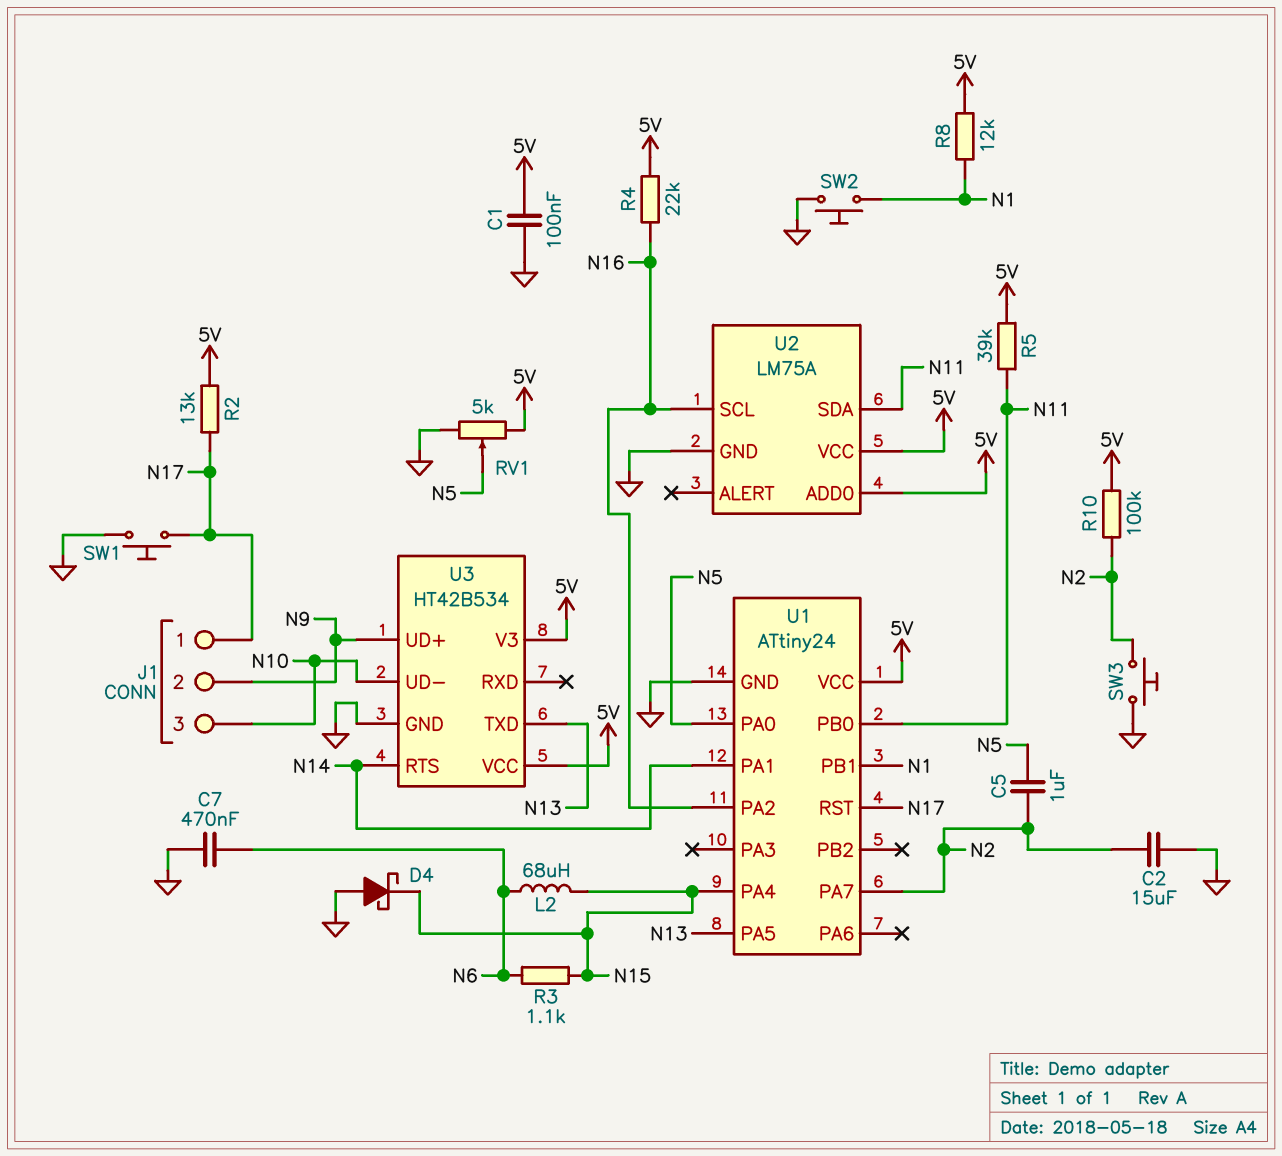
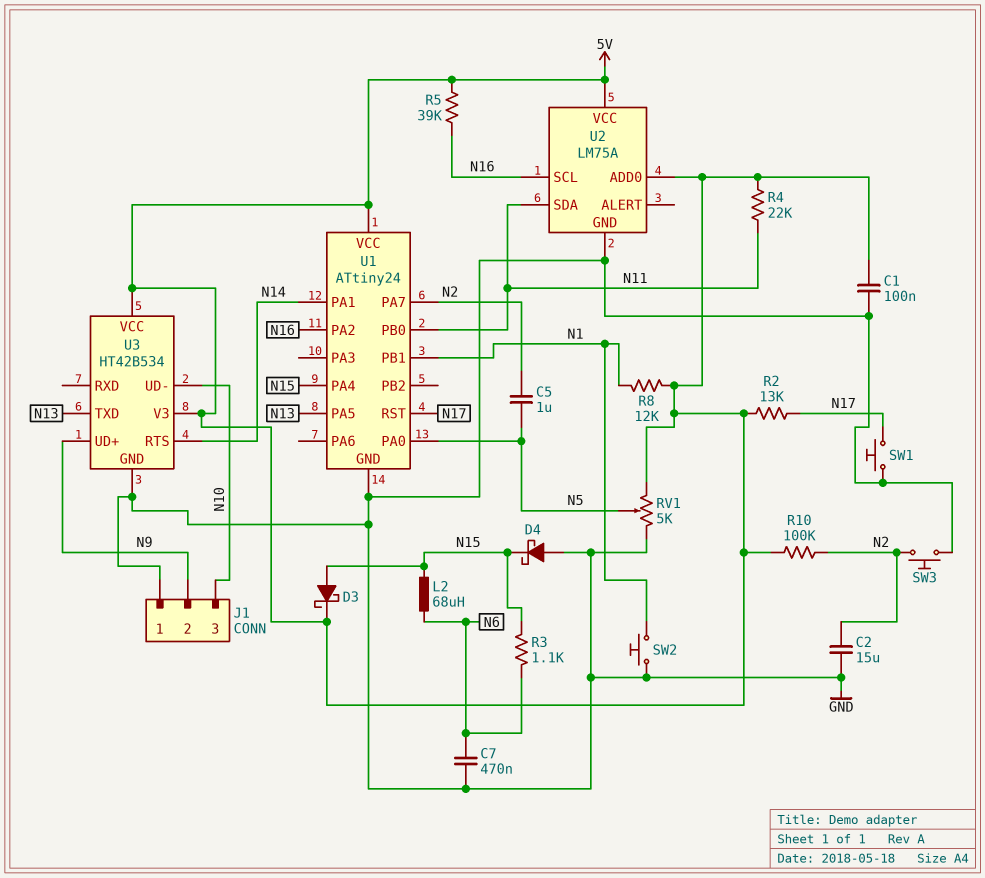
D3: none -> schottky (A N15, K 5V)
J1 pin 1: N17 -> GND
R4: 22k (5V, N16) -> 22k (5V, N11)
R5: 39k (5V, N11) -> 39k (5V, N16)

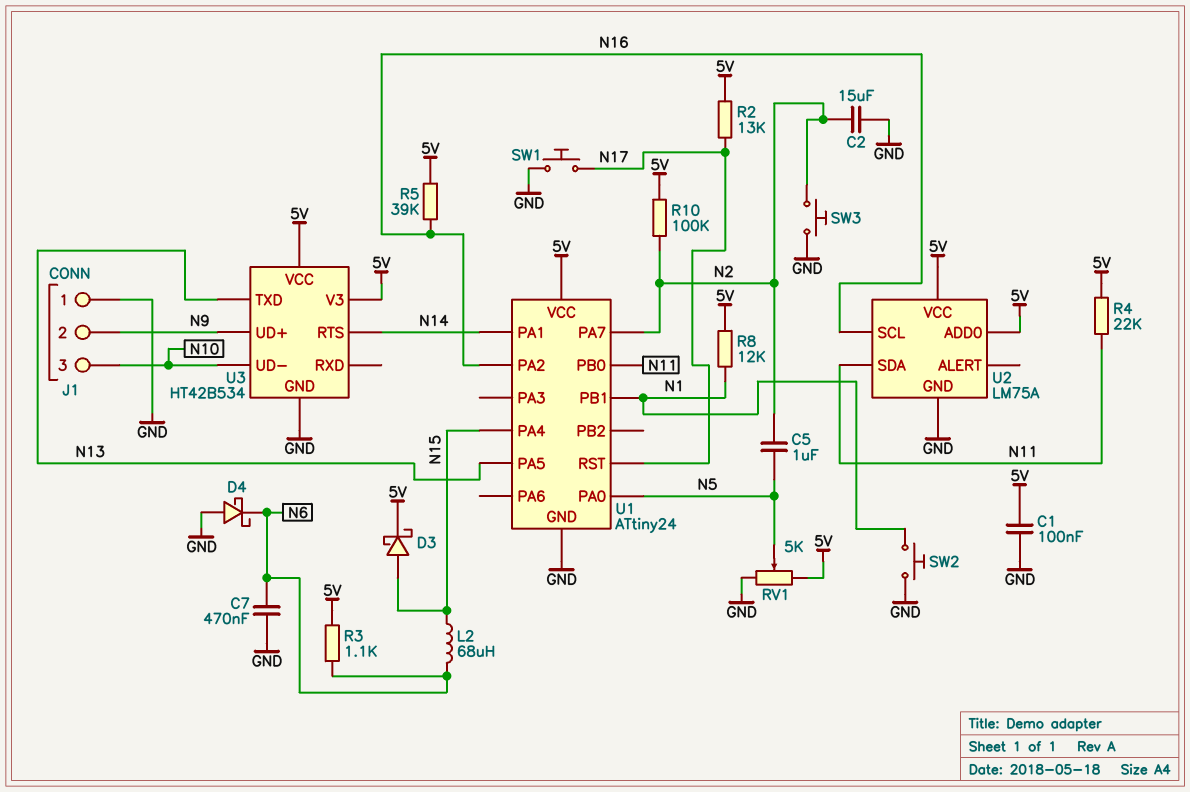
D4: schottky (A GND, K N15) -> schottky (A GND, K N6)
R3: 1.1k (N6, N15) -> 1.1k (5V, N6)

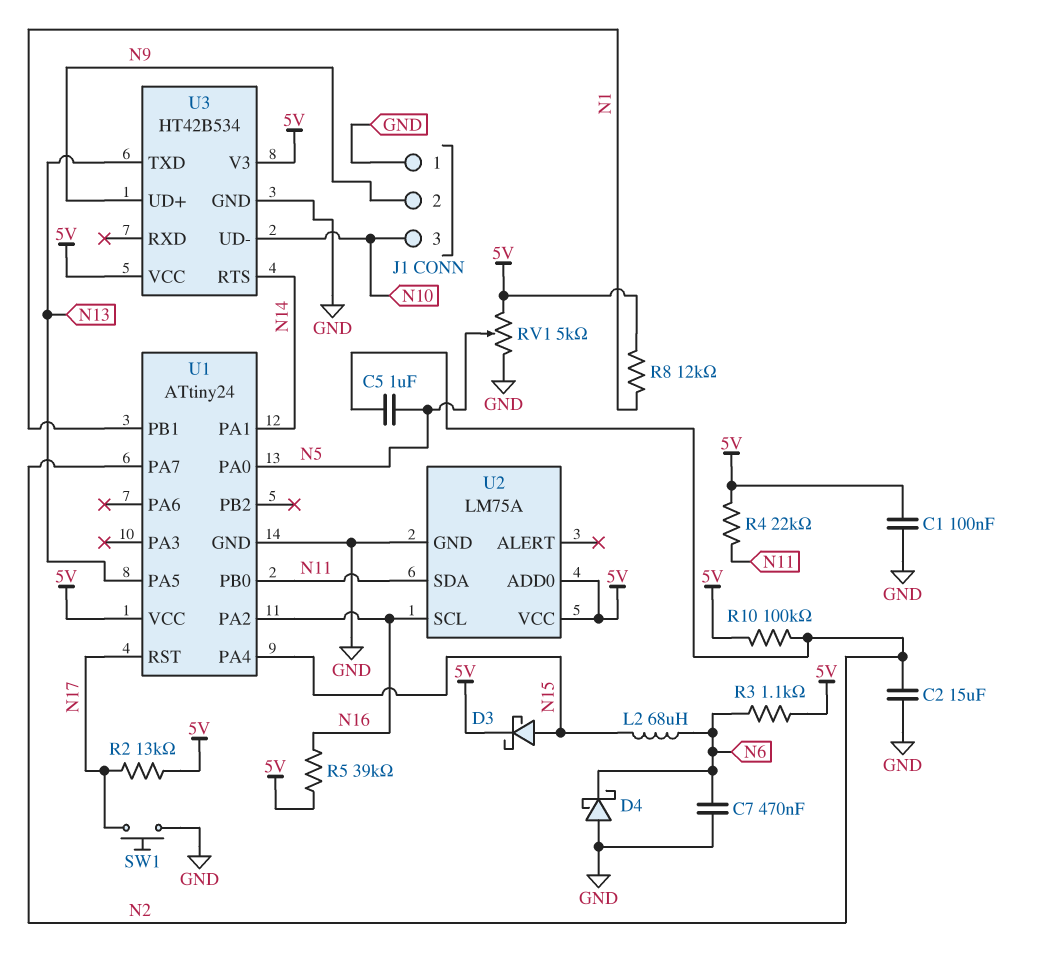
SW2: button (GND, N1) -> none
SW3: button (GND, N2) -> none

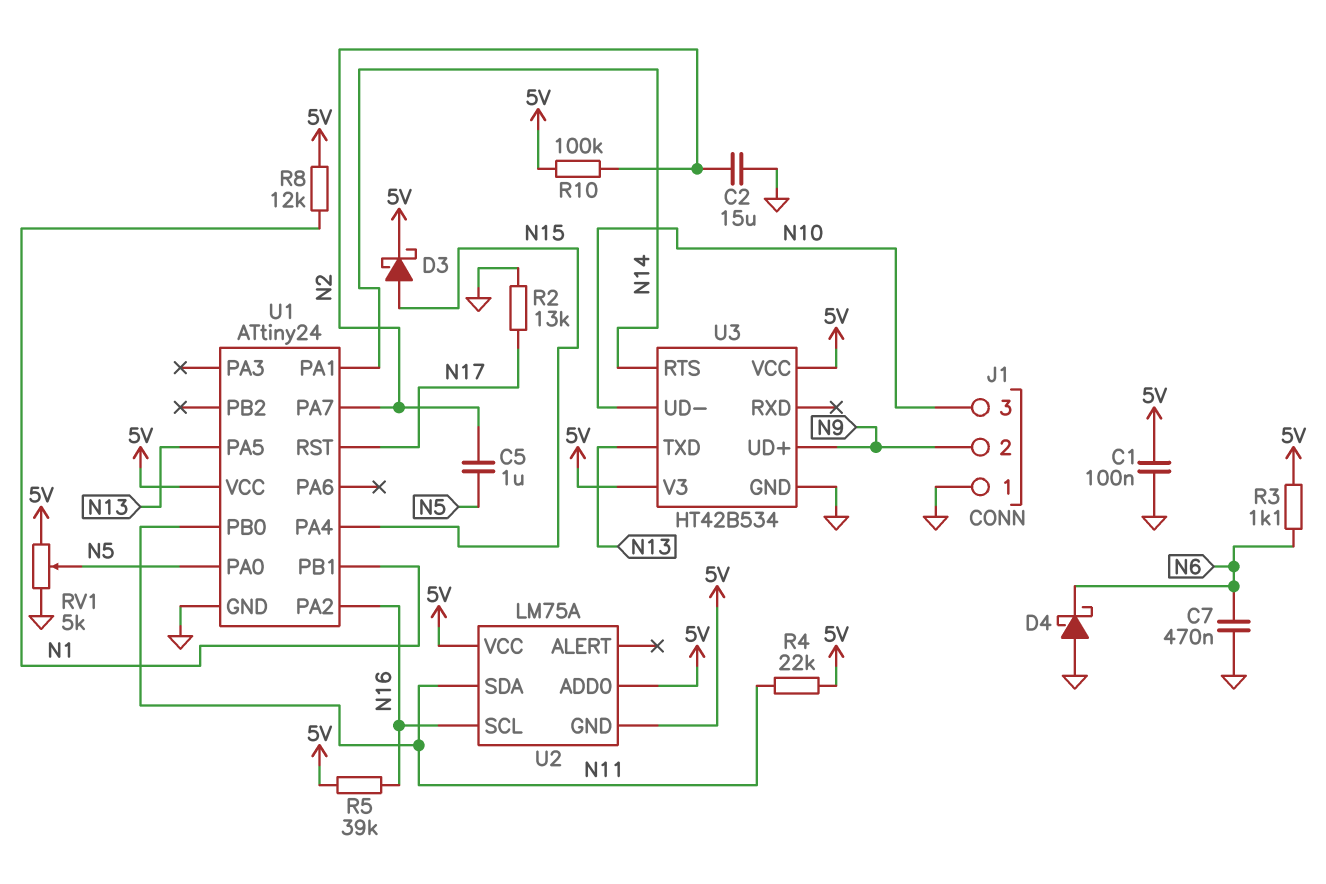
L2: 68uH (N6, N15) -> none
R2: 13k (5V, N17) -> 13k (GND, N17)
SW1: button (GND, N17) -> none
U2 pin GND: GND -> 5V

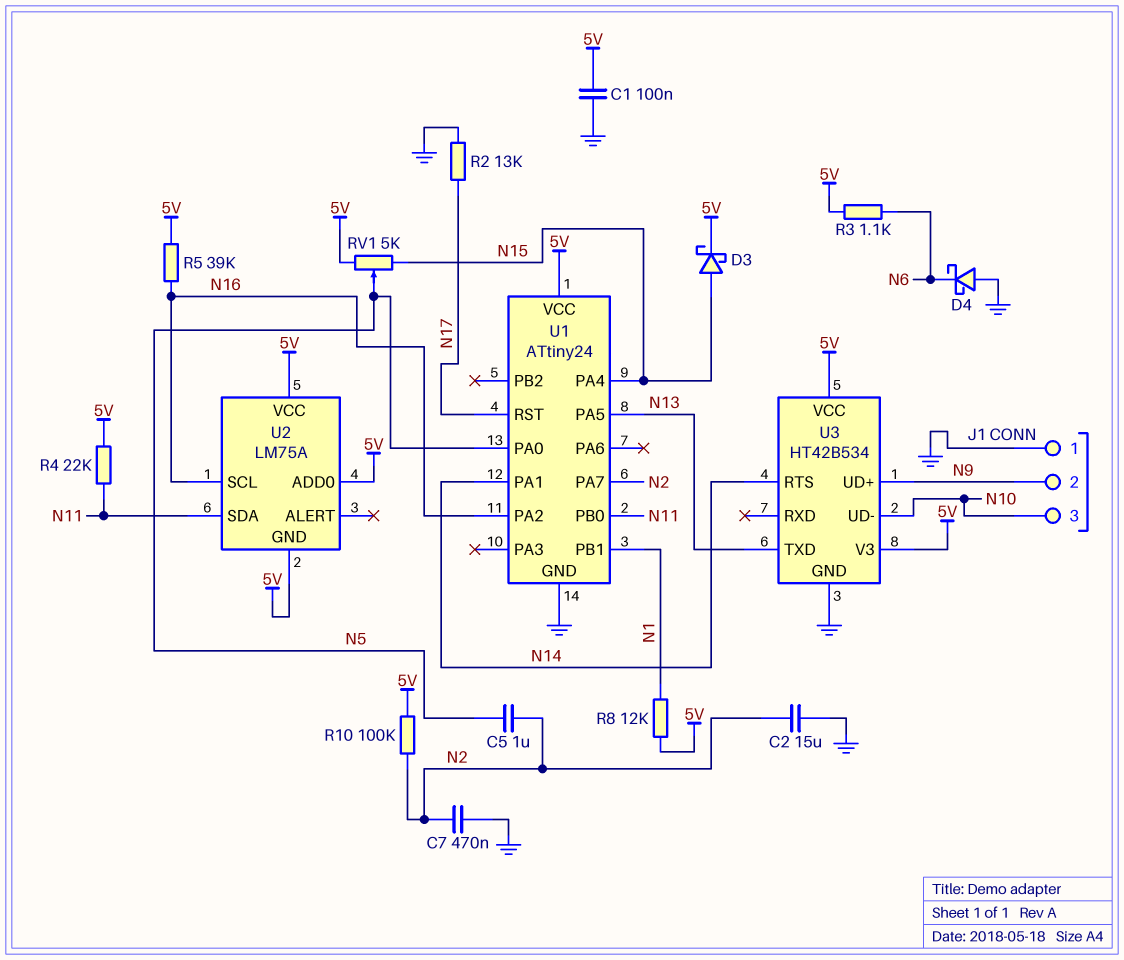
C7: 470nF (GND, N6) -> 470nF (GND, N2)
RV1: 5k (5V, GND, wiper N5) -> 5k (5V, N15, wiper N5)

